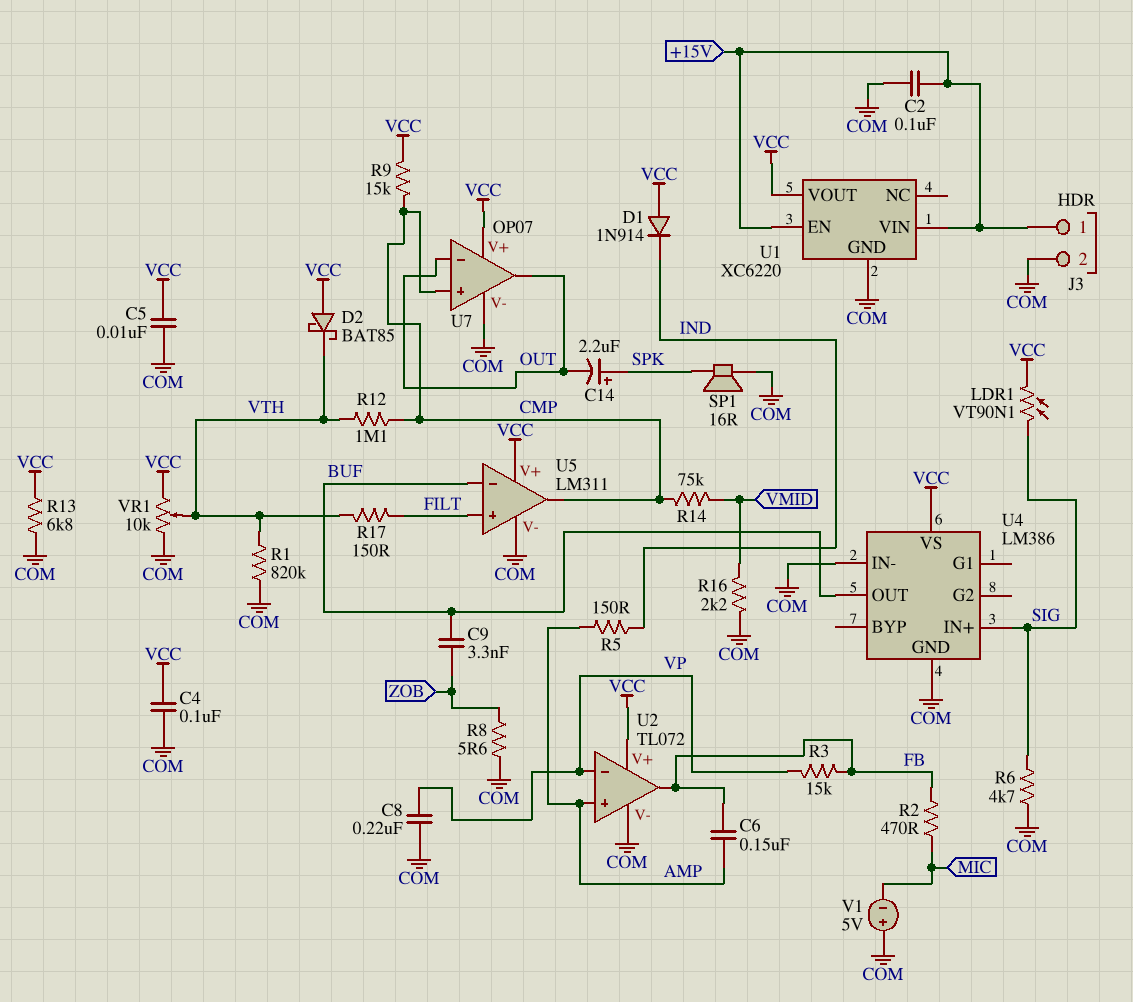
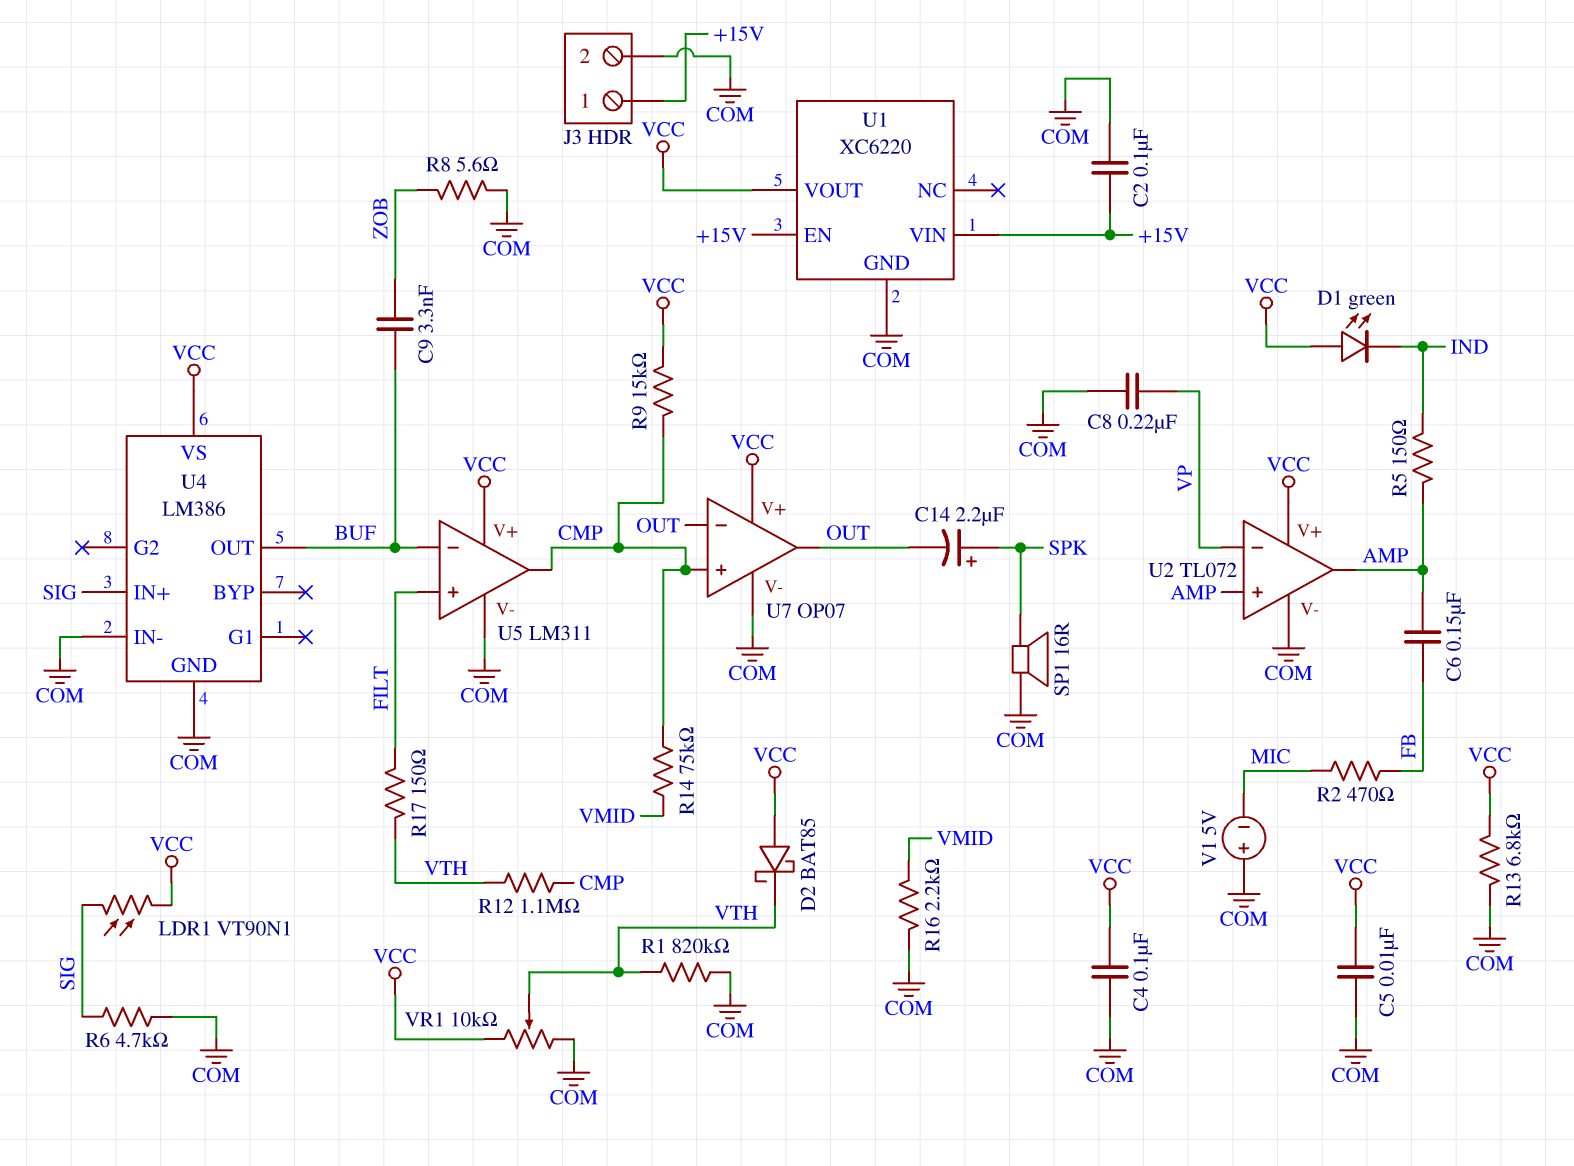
D1: diode 1N914 (A VCC, K IND) -> LED green (A VCC, K IND)
R3: 15k (FB, VP) -> none
U2 pin out: FB -> AMP

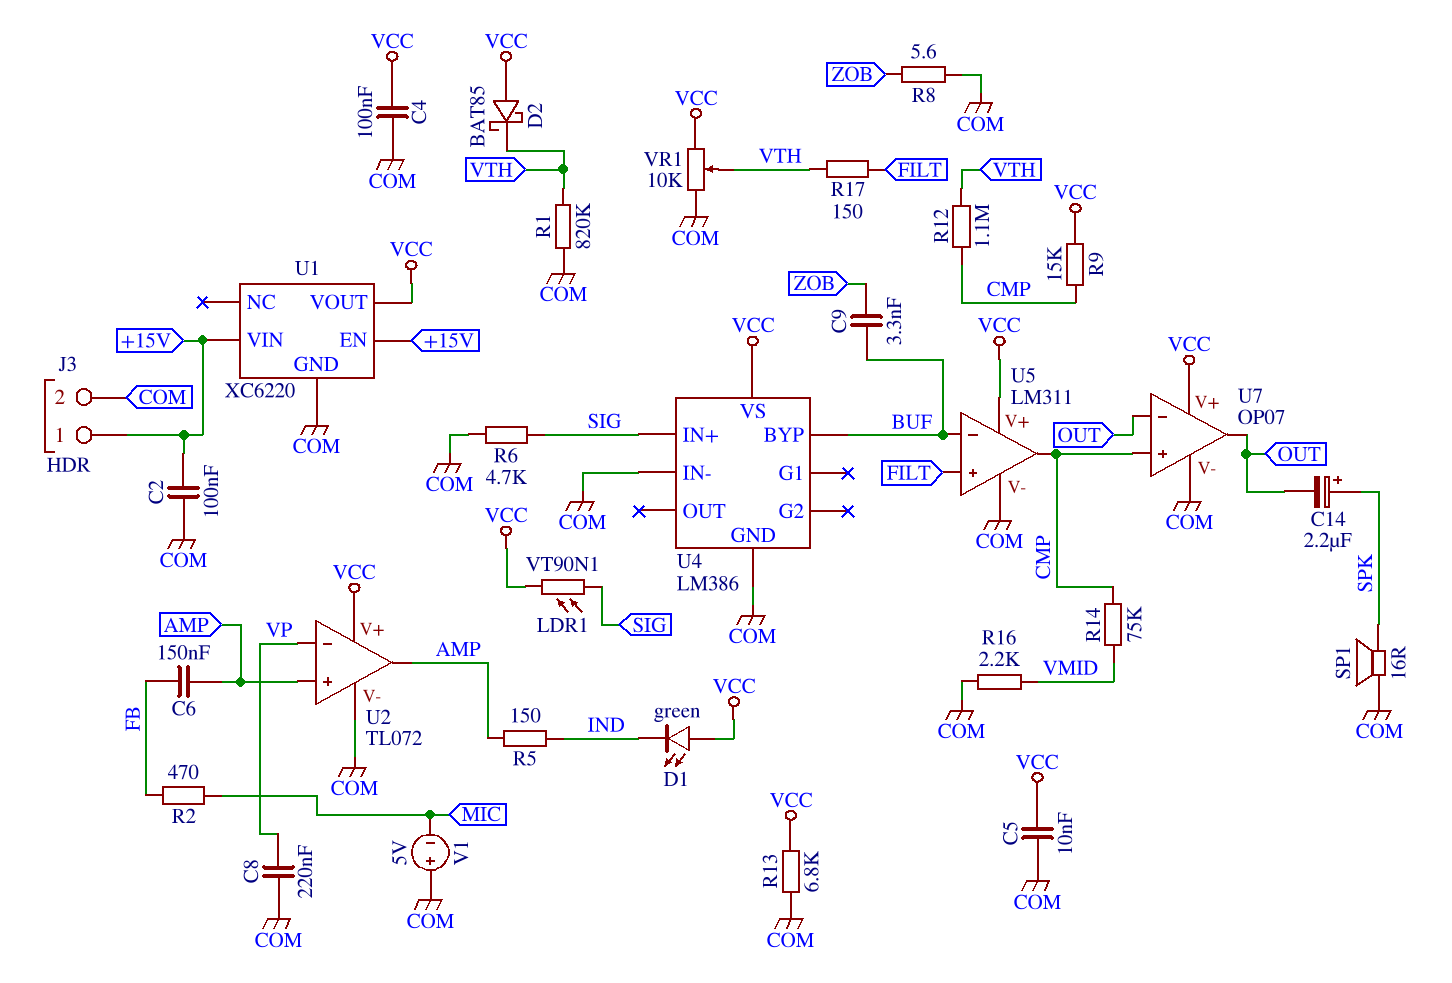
U4 pin BYP: none -> BUF
U4 pin OUT: BUF -> none

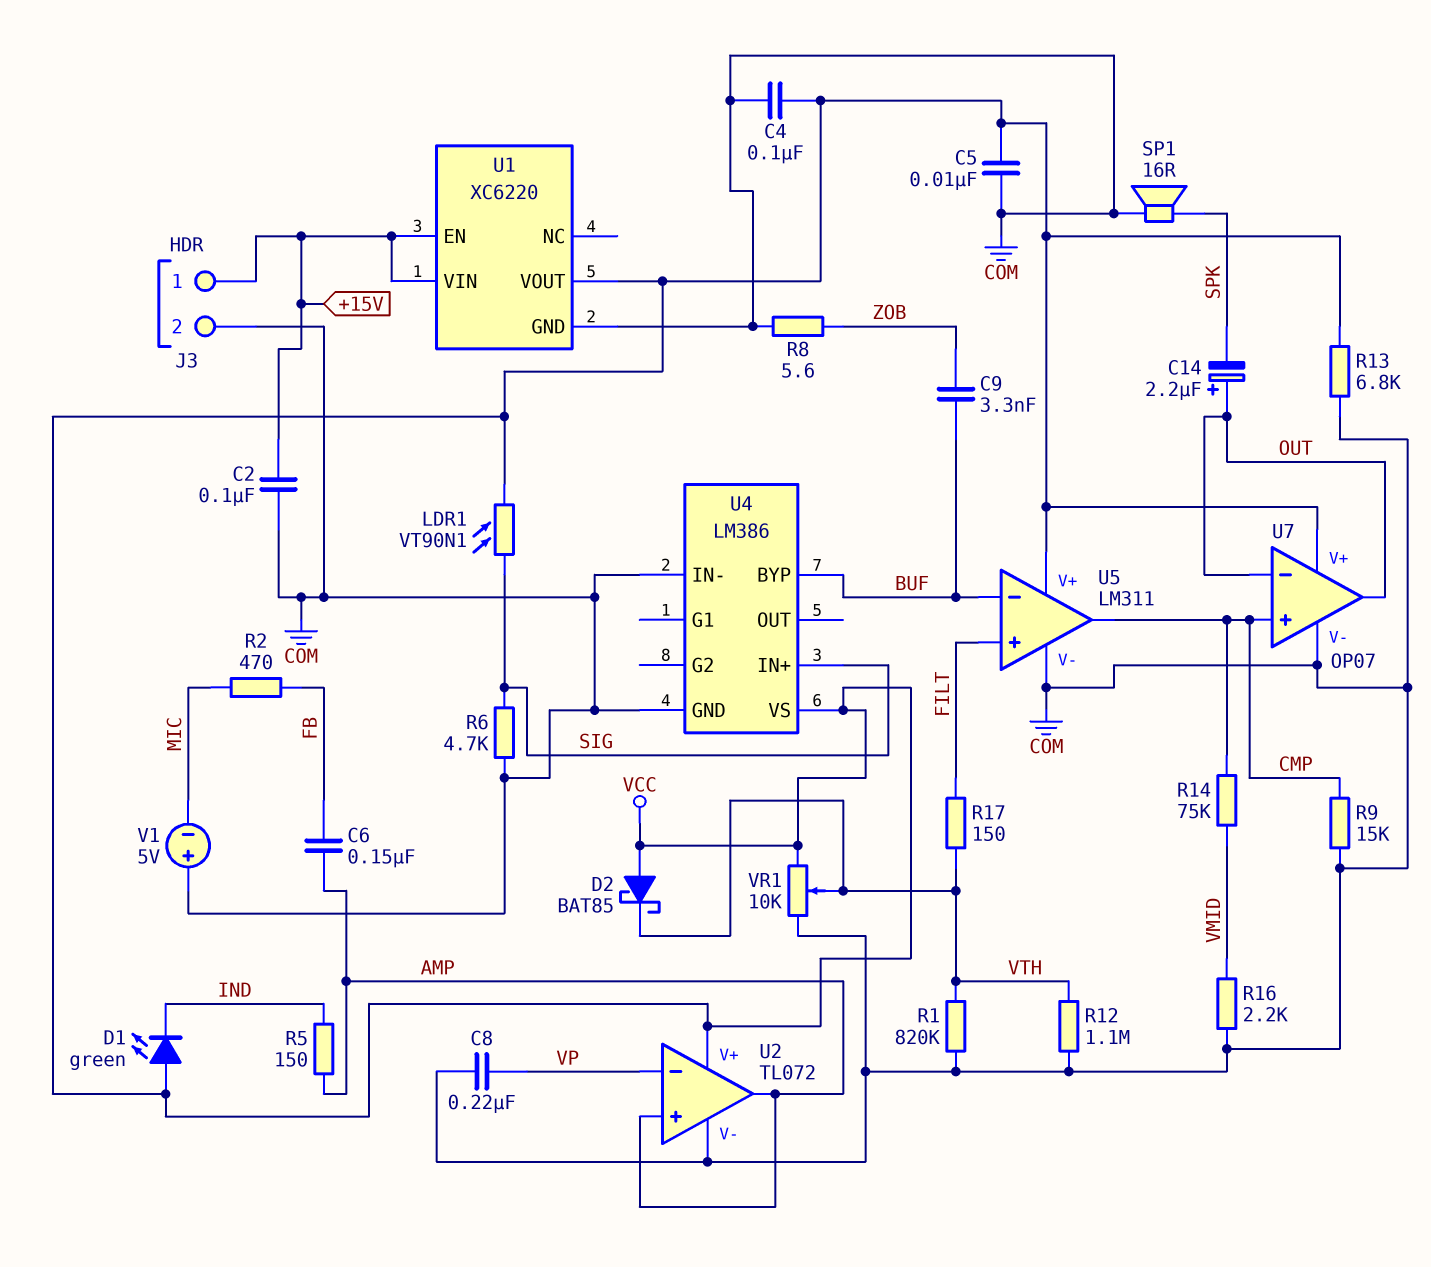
C14: 2.2uF (plus SPK, minus OUT) -> 2.2uF (plus OUT, minus SPK)
R9: 15k (CMP, VCC) -> 15k (CMP, COM)
R12: 1.1M (CMP, VTH) -> 1.1M (COM, VTH)

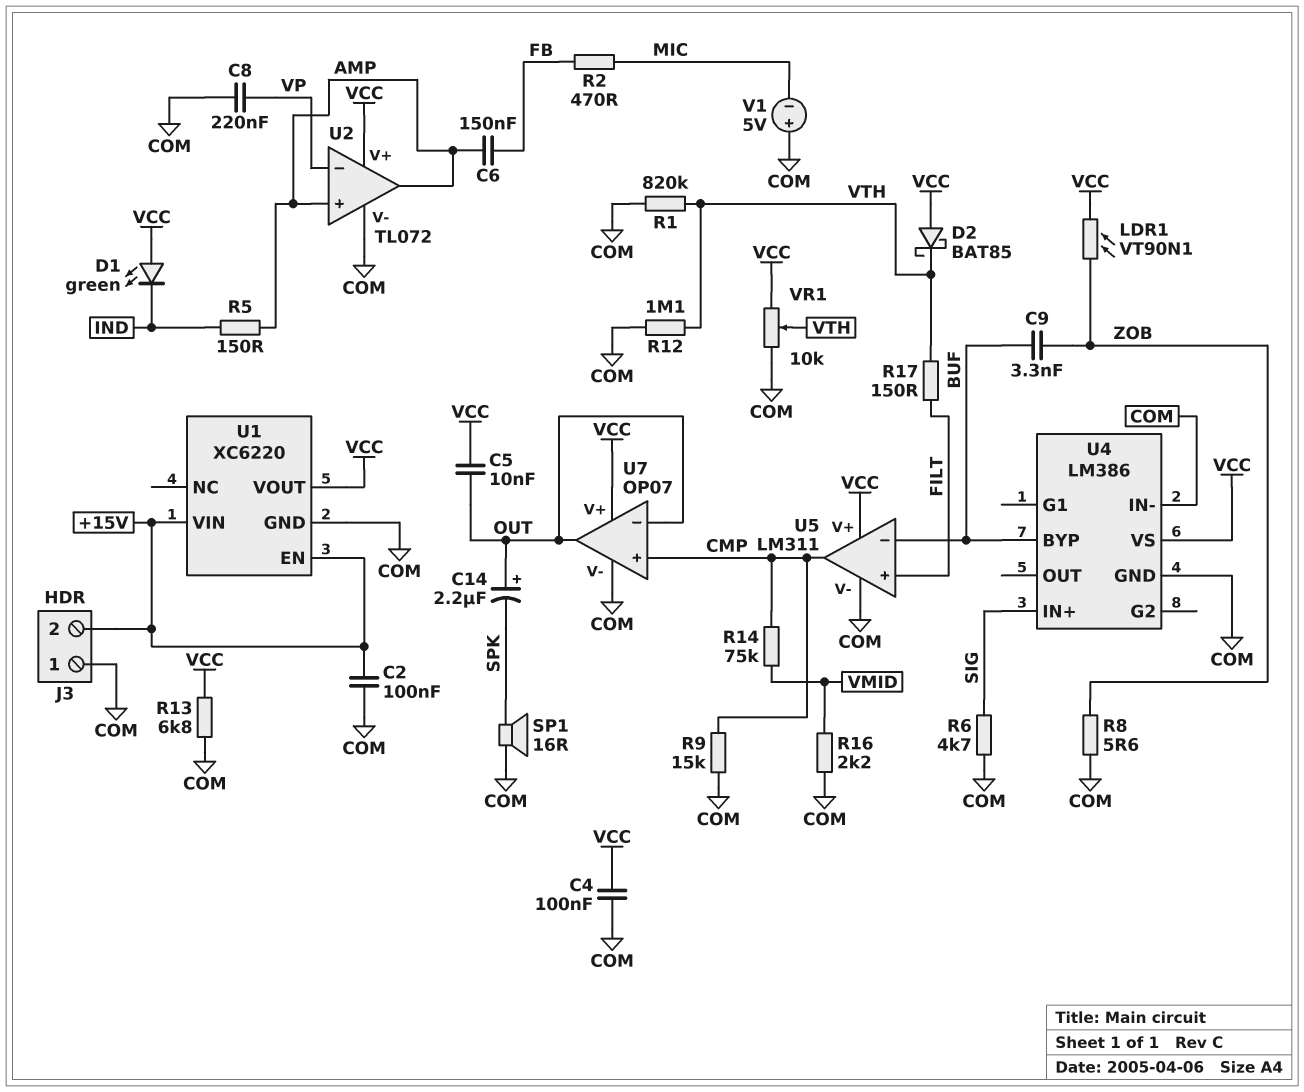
C5: 10nF (COM, VCC) -> 10nF (OUT, VCC)
J3 pin 1: +15V -> COM
J3 pin 2: COM -> +15V
LDR1: VT90N1 (SIG, VCC) -> VT90N1 (VCC, ZOB)

